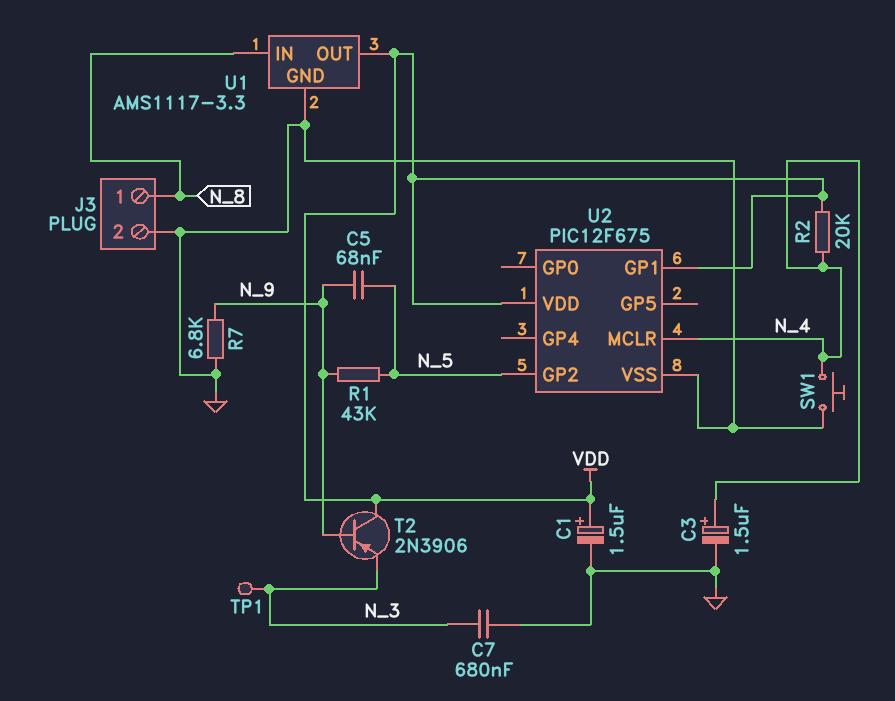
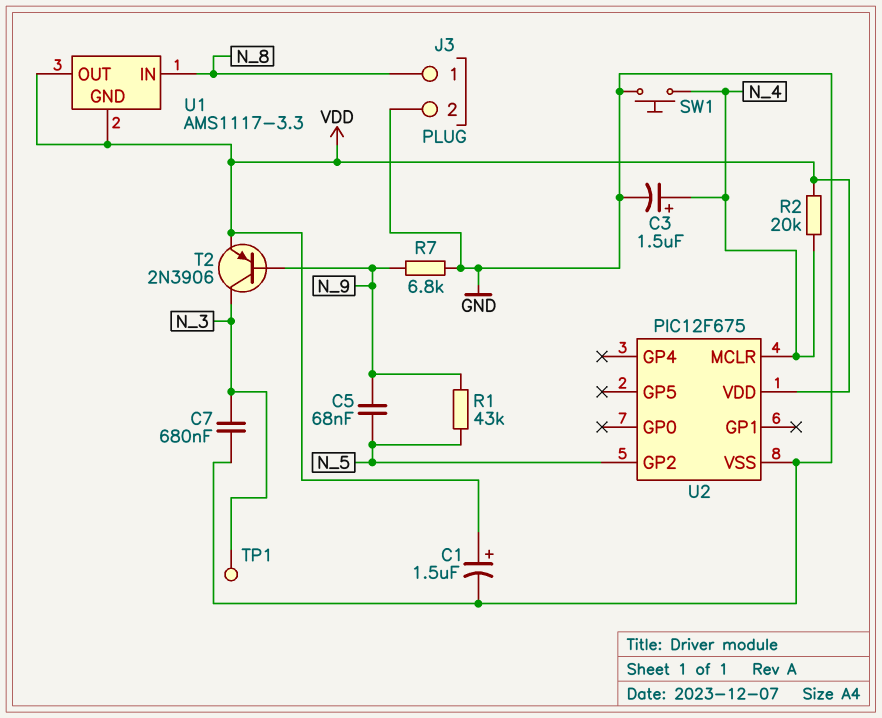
T2: PNP 2N3906 (B N_9, C VDD, E N_3) -> PNP 2N3906 (B N_9, C N_3, E VDD)
U1 pin GND: GND -> VDD
U2 pin GP1: VDD -> none

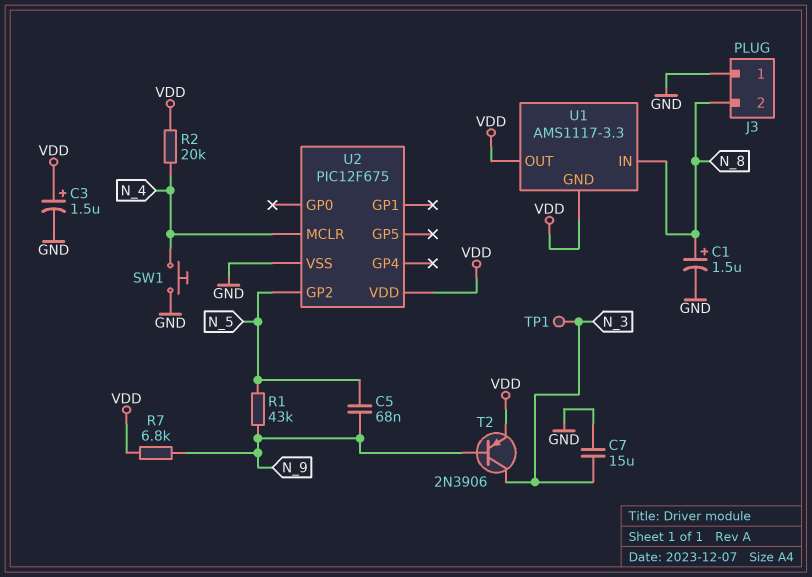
C1: 1.5uF (plus VDD, minus GND) -> 1.5uF (plus N_8, minus GND)
C3: 1.5uF (plus N_4, minus GND) -> 1.5uF (plus VDD, minus GND)
C7: 680nF (GND, N_3) -> 15uF (GND, N_3)
J3 pin 1: N_8 -> GND
J3 pin 2: GND -> N_8
R7: 6.8k (GND, N_9) -> 6.8k (N_9, VDD)

